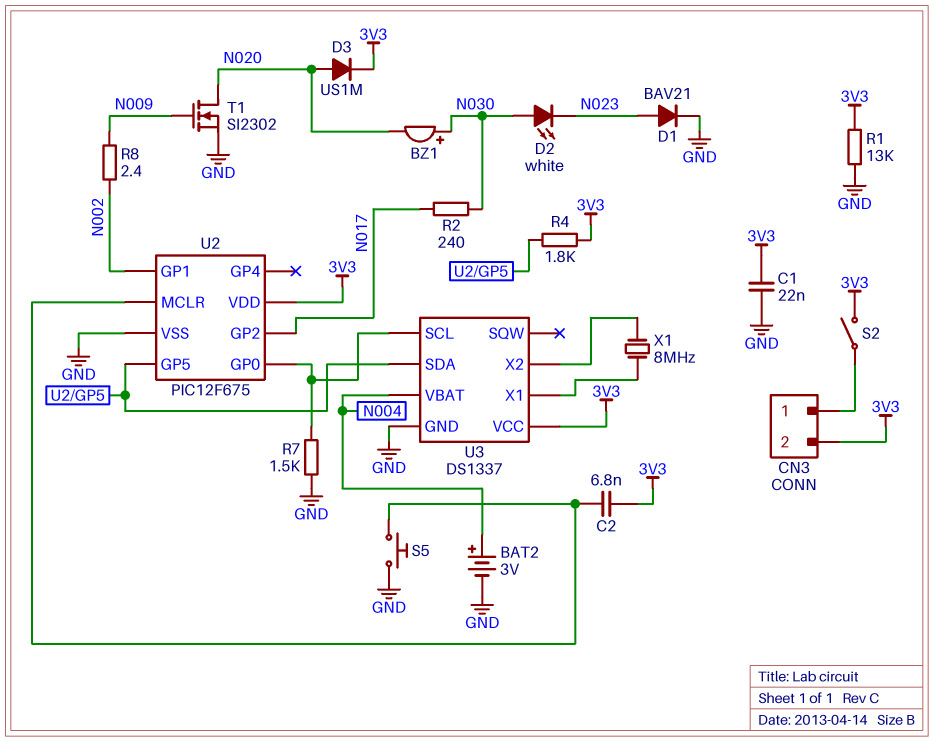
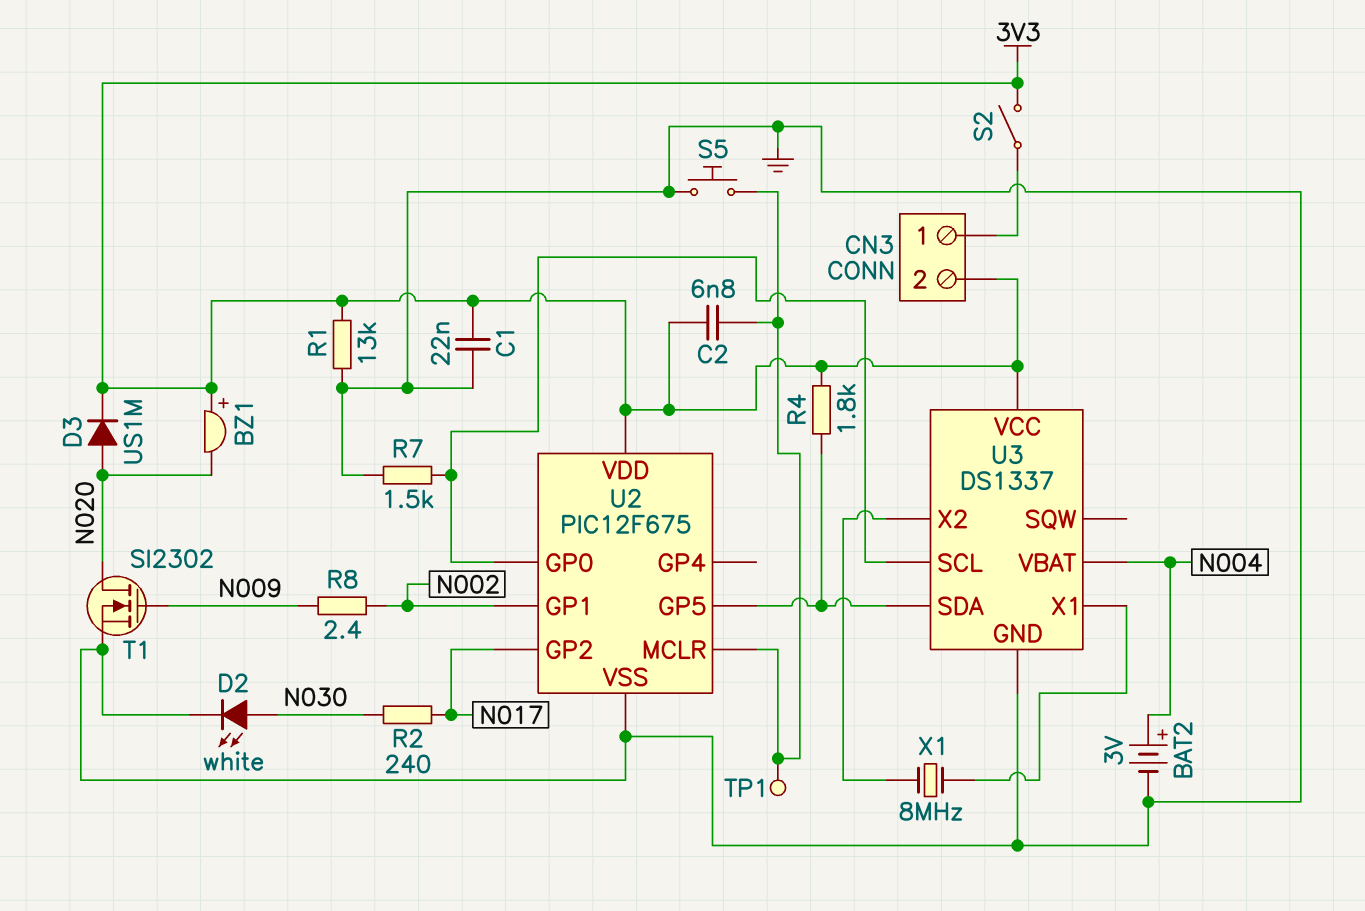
BZ1: buzzer (plus N030, minus N020) -> buzzer (plus 3V3, minus N020)
D1: diode BAV21 (A N023, K GND) -> none
D2: LED white (A N030, K N023) -> LED white (A N030, K GND)
TP1: none -> test point (U2/MCLR)

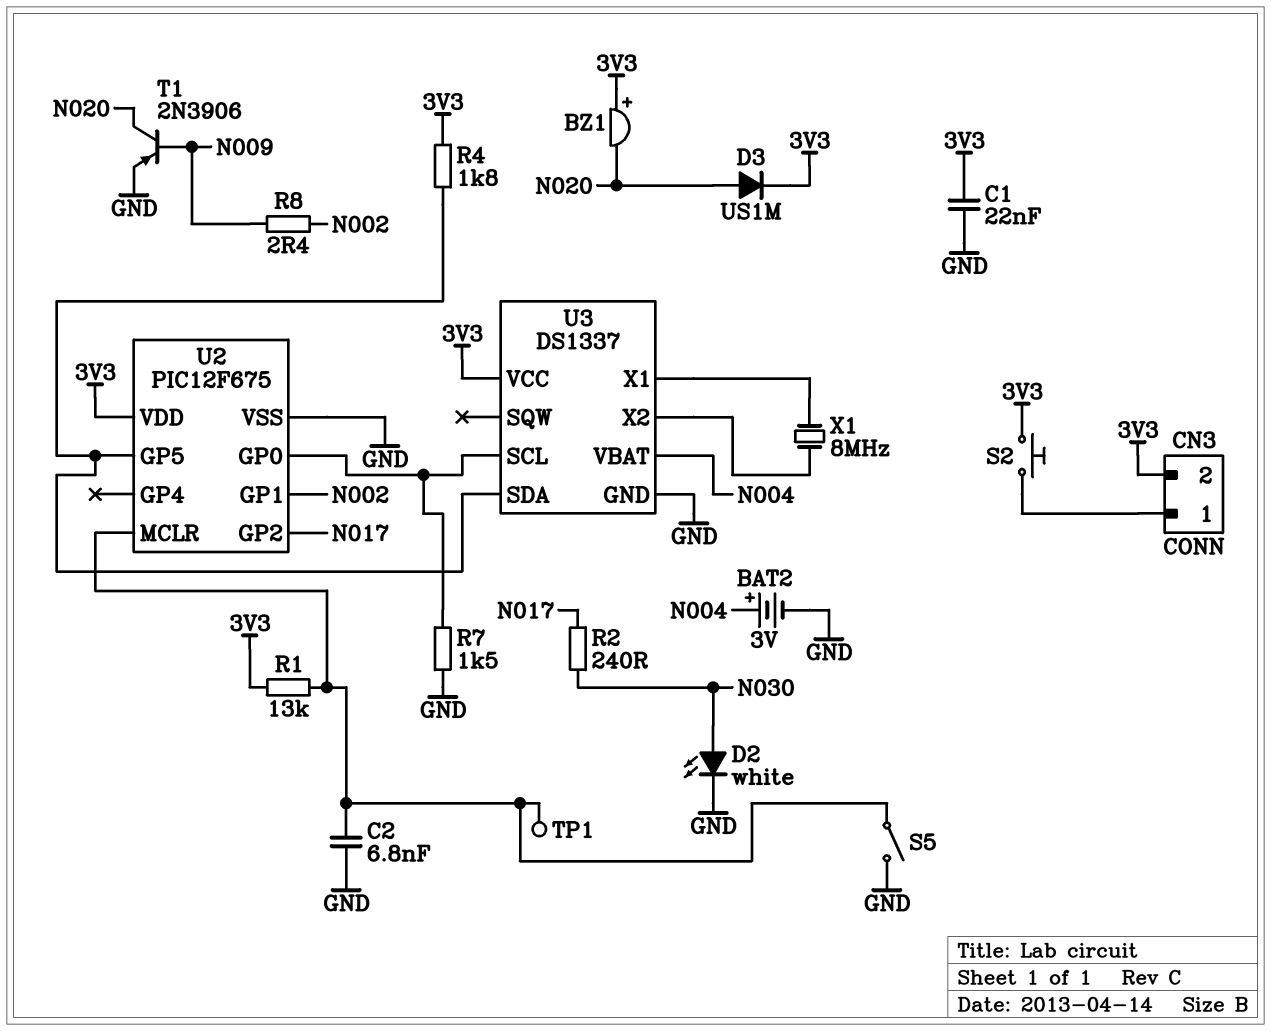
C2: 6.8nF (3V3, U2/MCLR) -> 6.8nF (GND, U2/MCLR)
R1: 13k (3V3, GND) -> 13k (3V3, U2/MCLR)
S2: switch (3V3, CN3/1) -> button (3V3, CN3/1)
S5: button (GND, U2/MCLR) -> switch (GND, U2/MCLR)
T1: NMOS SI2302 (G N009, D N020, S GND) -> PNP 2N3906 (B N009, C N020, E GND)

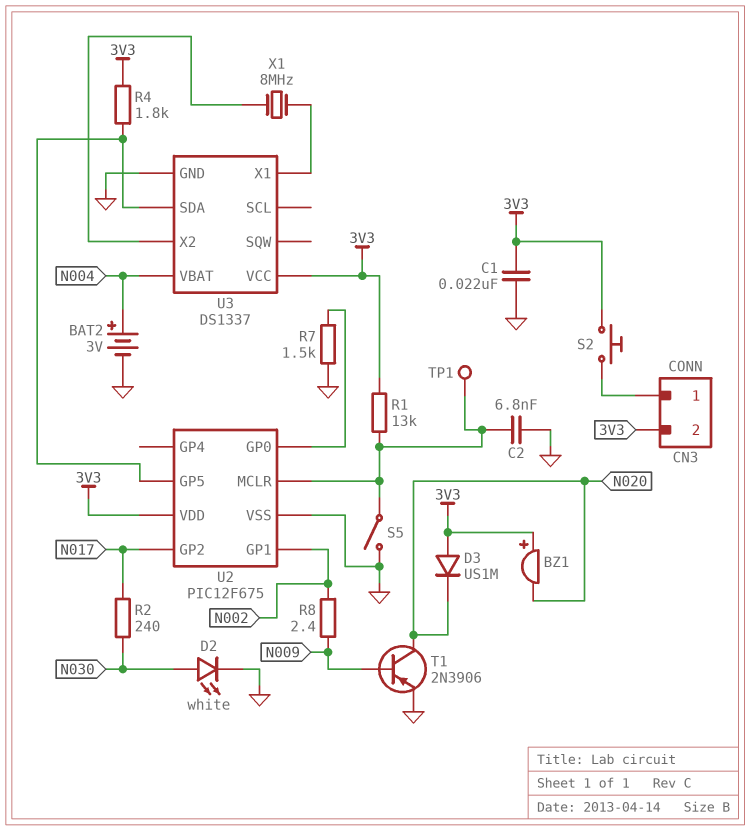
D3: diode US1M (A N020, K 3V3) -> diode US1M (A 3V3, K N020)
U3 pin SCL: U2/GP0 -> none

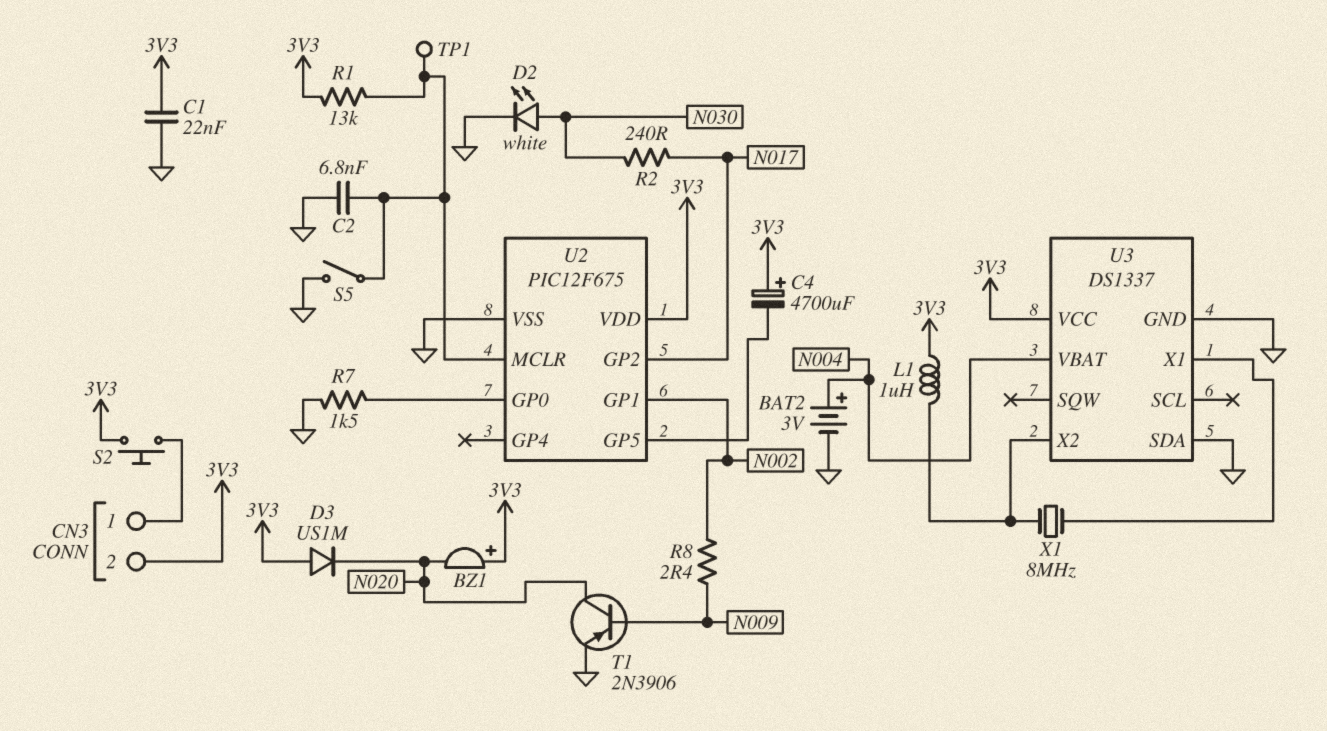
C4: none -> 4700uF (plus 3V3, minus U2/GP5)
L1: none -> 1uH (3V3, U3/X2)
R4: 1.8k (3V3, U2/GP5) -> none
U3 pin SDA: U2/GP5 -> GND

